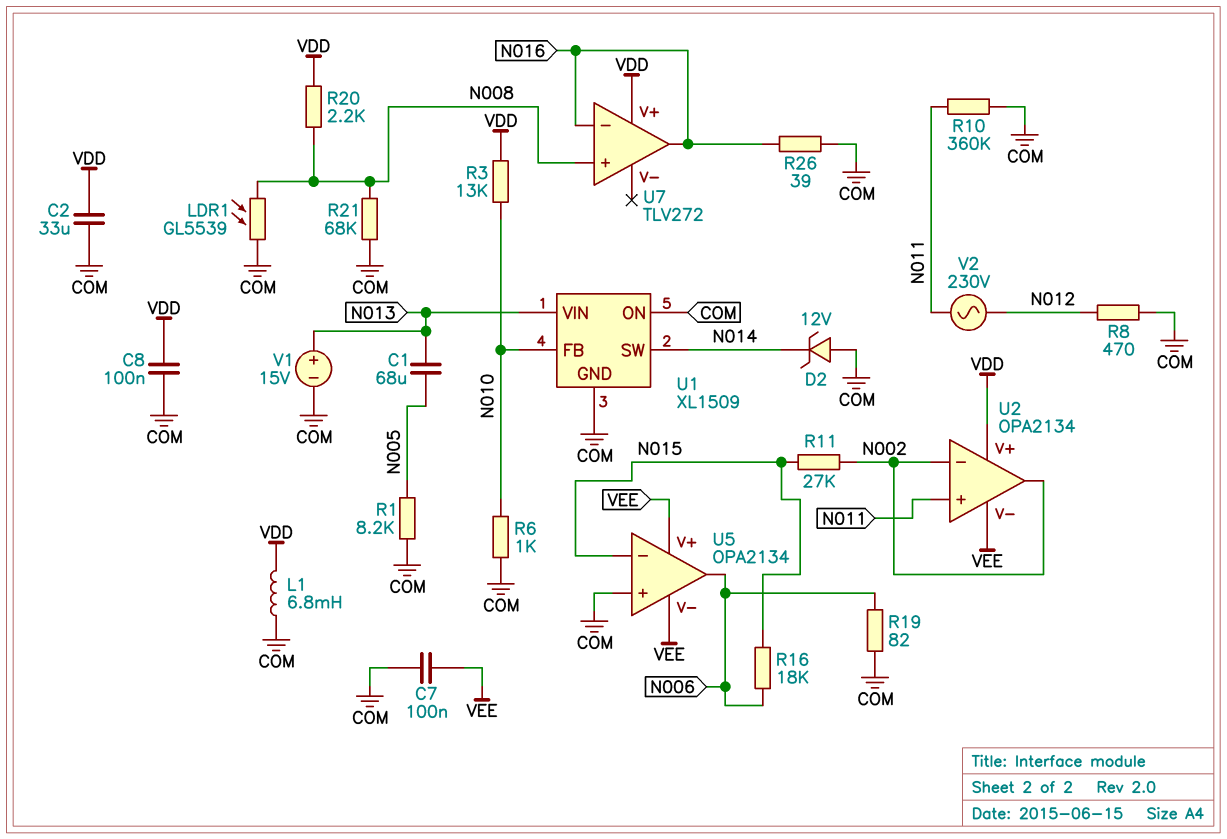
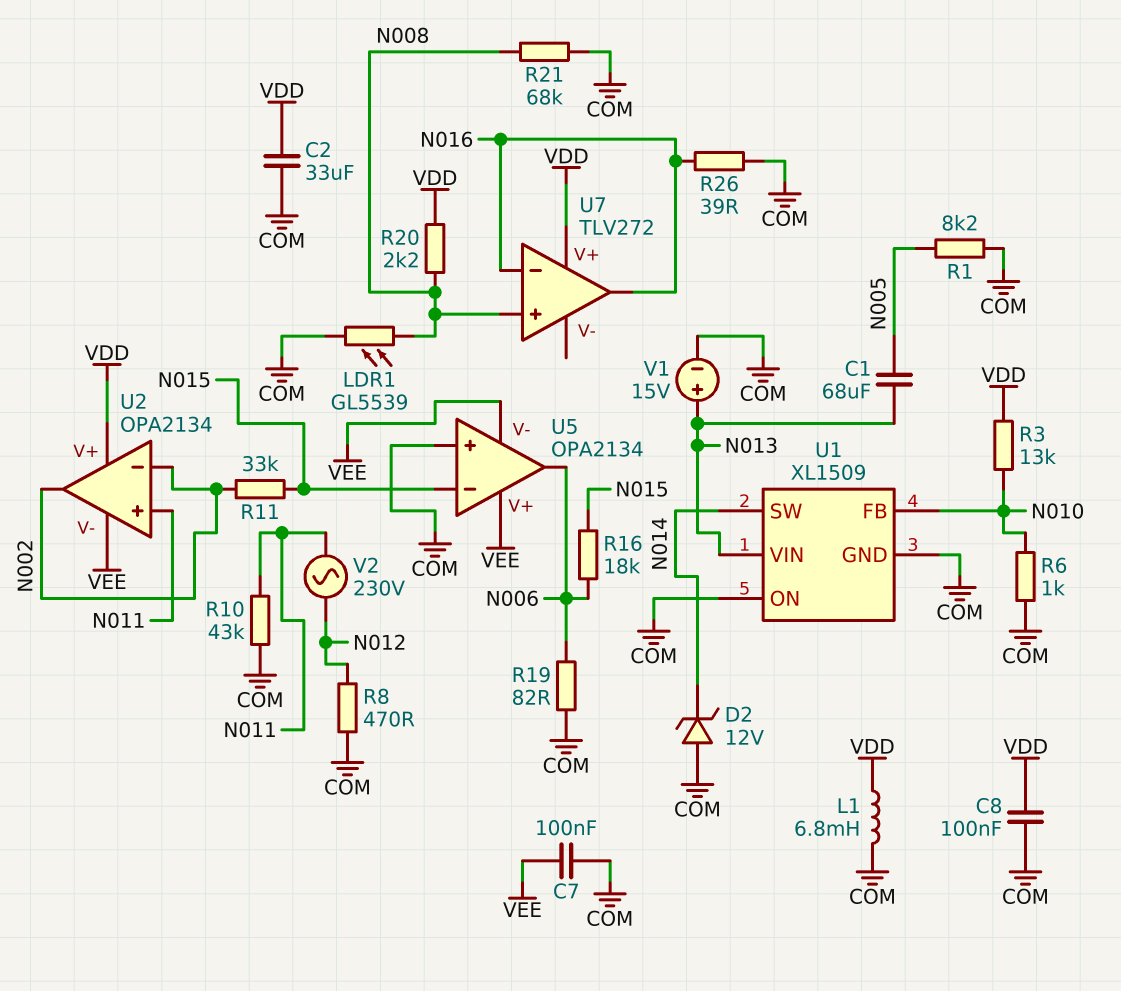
R10: 360k (COM, N011) -> 43k (COM, N011)
R11: 27k (N002, N015) -> 33k (N002, N015)

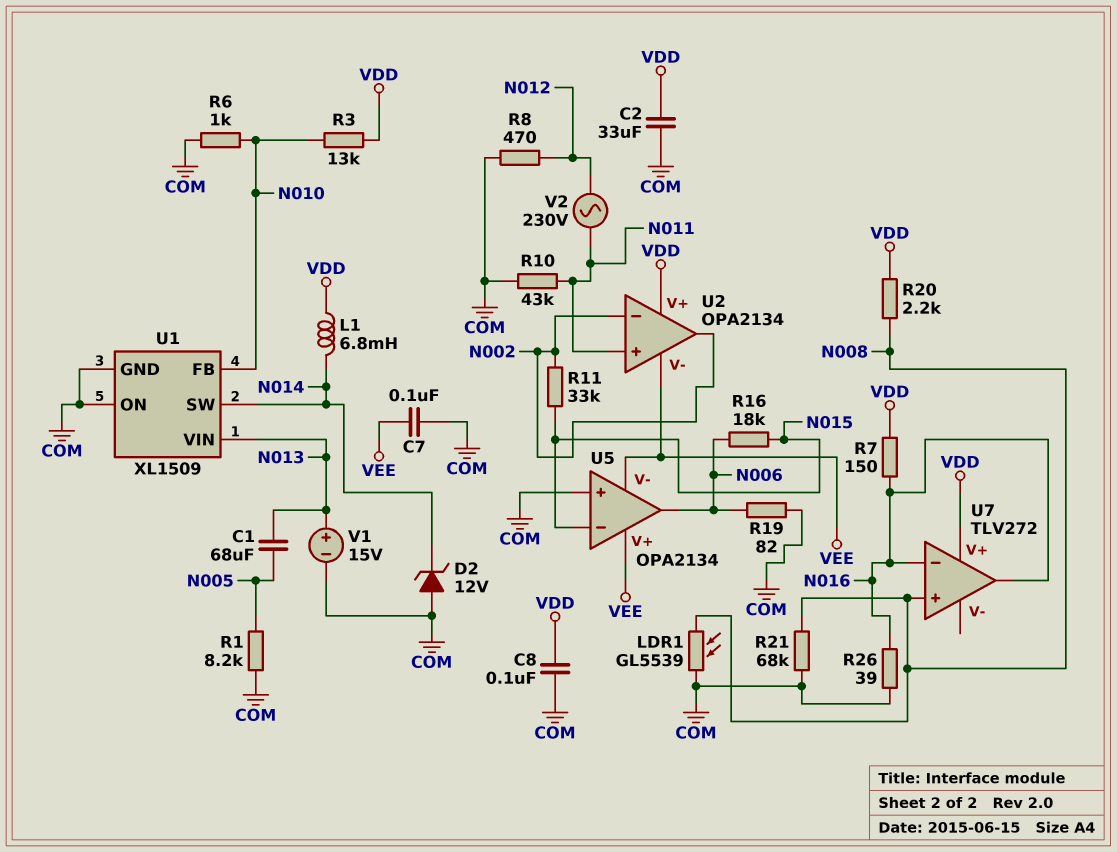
L1: 6.8mH (COM, VDD) -> 6.8mH (N014, VDD)
R7: none -> 150 (N016, VDD)

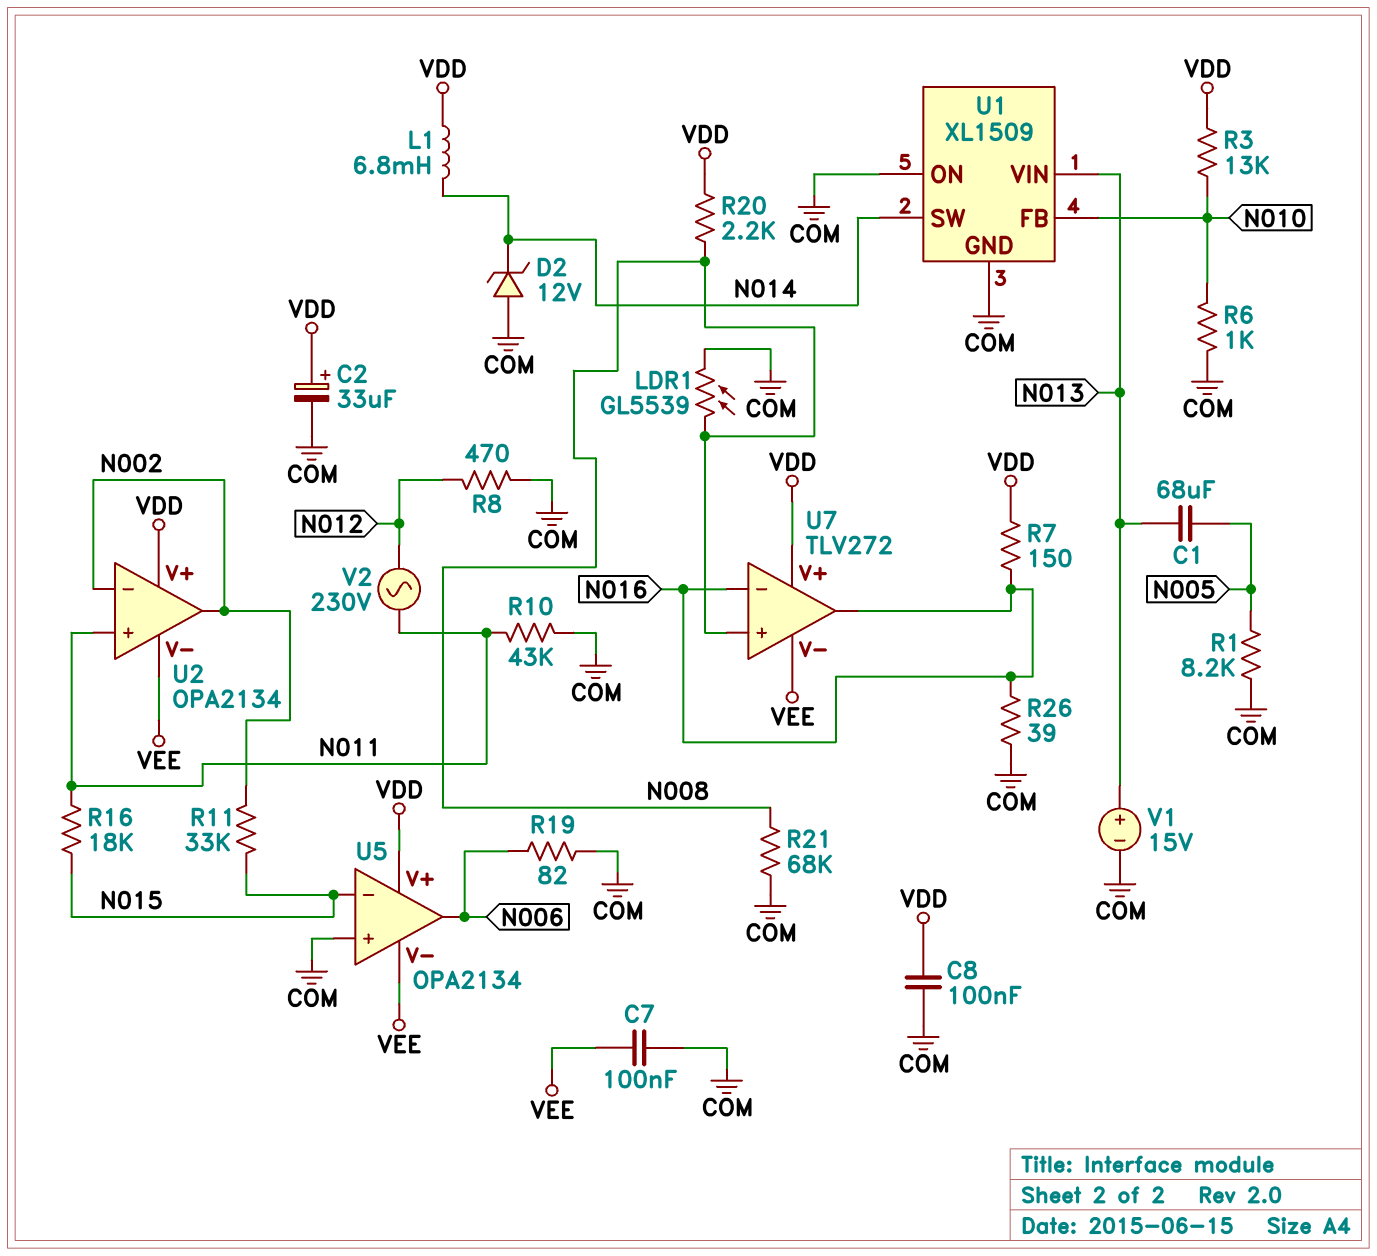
C2: 33uF (COM, VDD) -> 33uF (plus VDD, minus COM)
R16: 18k (N006, N015) -> 18k (N011, N015)
U5 pin V+: VEE -> VDD
U7 pin V-: none -> VEE

